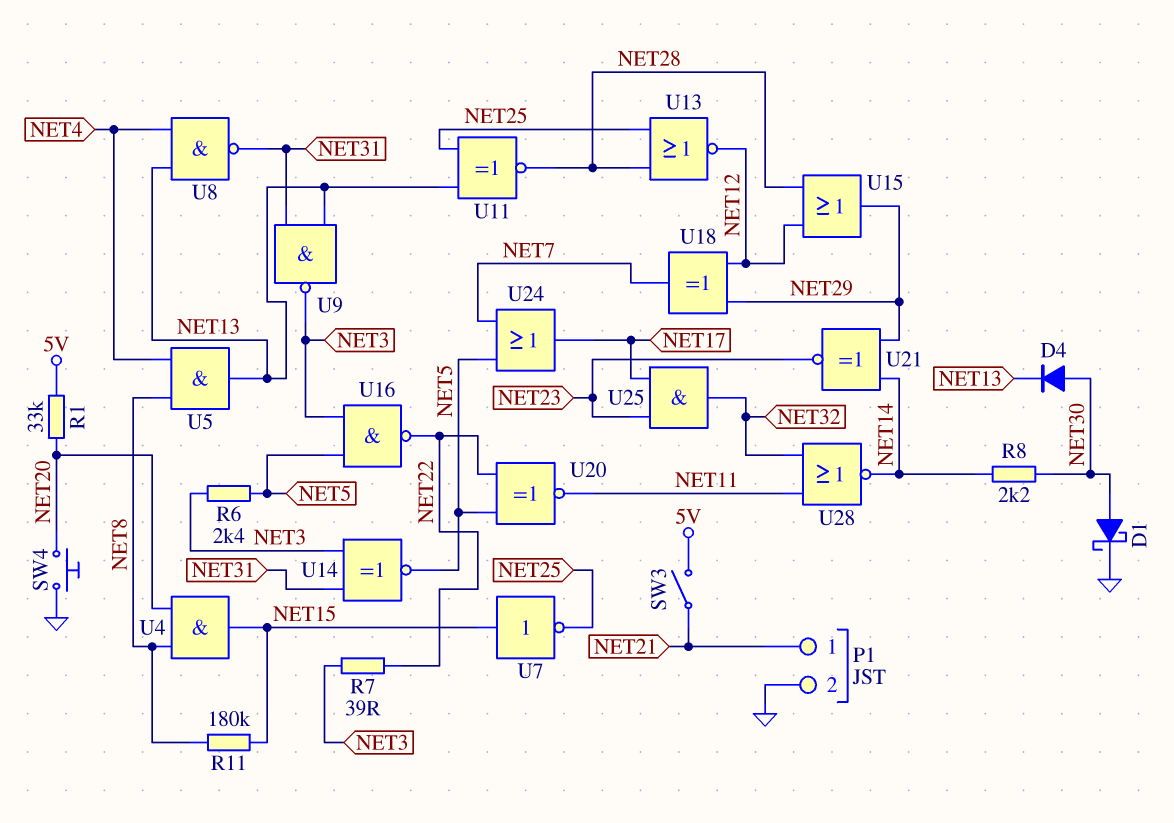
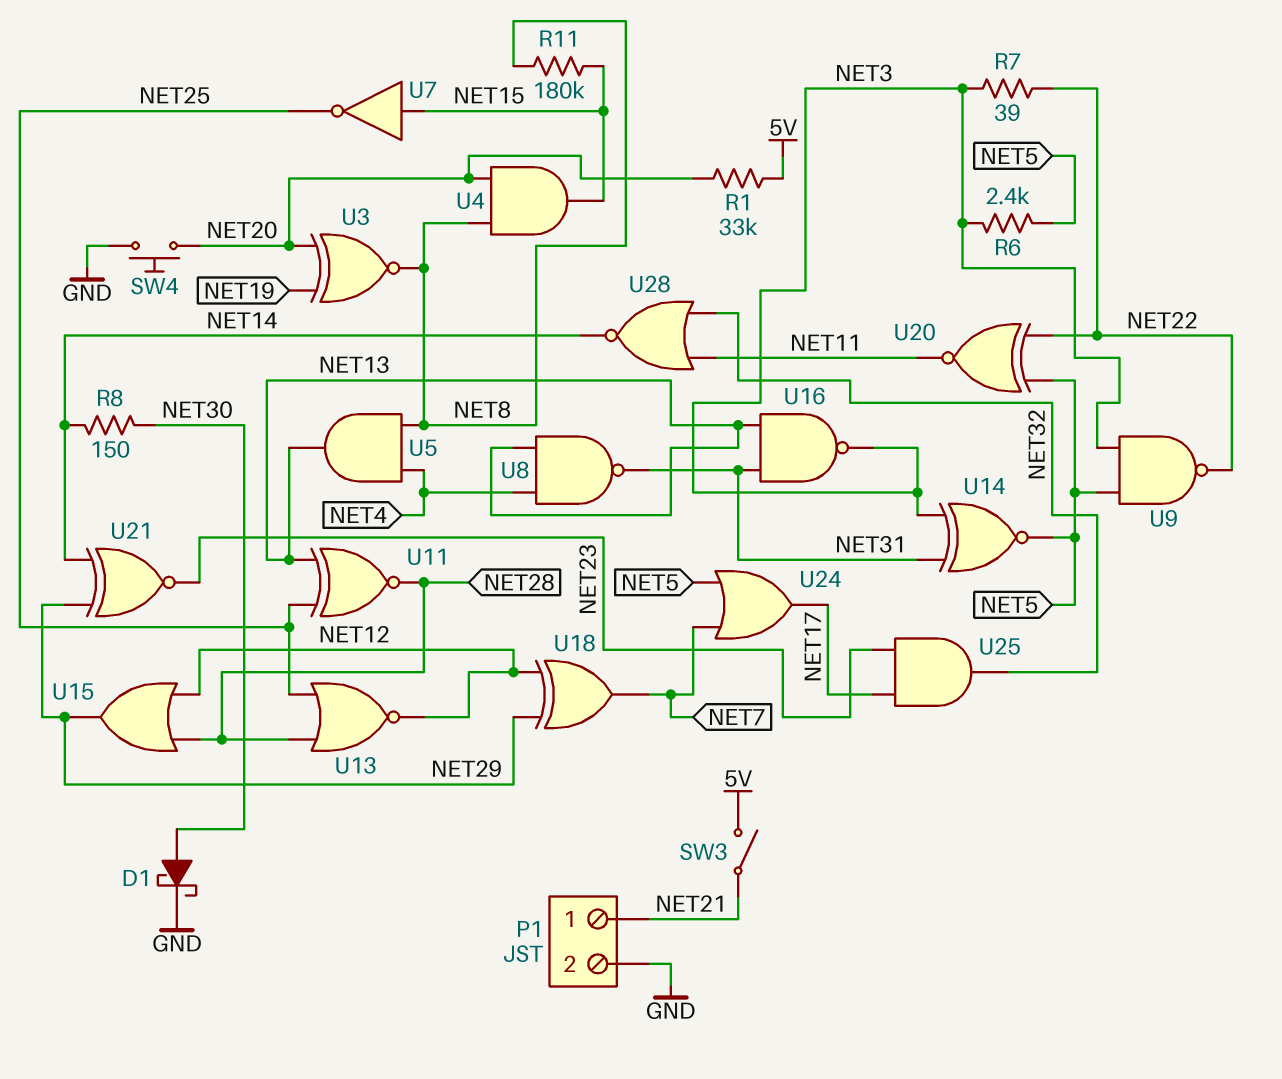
D4: diode (A NET30, K NET13) -> none
R8: 2.2k (NET14, NET30) -> 150 (NET14, NET30)
U3: none -> XNOR (in NET19, in NET20, out NET8)
U9: NAND (in NET13, in NET31, out NET3) -> NAND (in NET3, in NET5, out NET22)
U16: NAND (in NET3, in NET5, out NET22) -> NAND (in NET13, in NET31, out NET3)

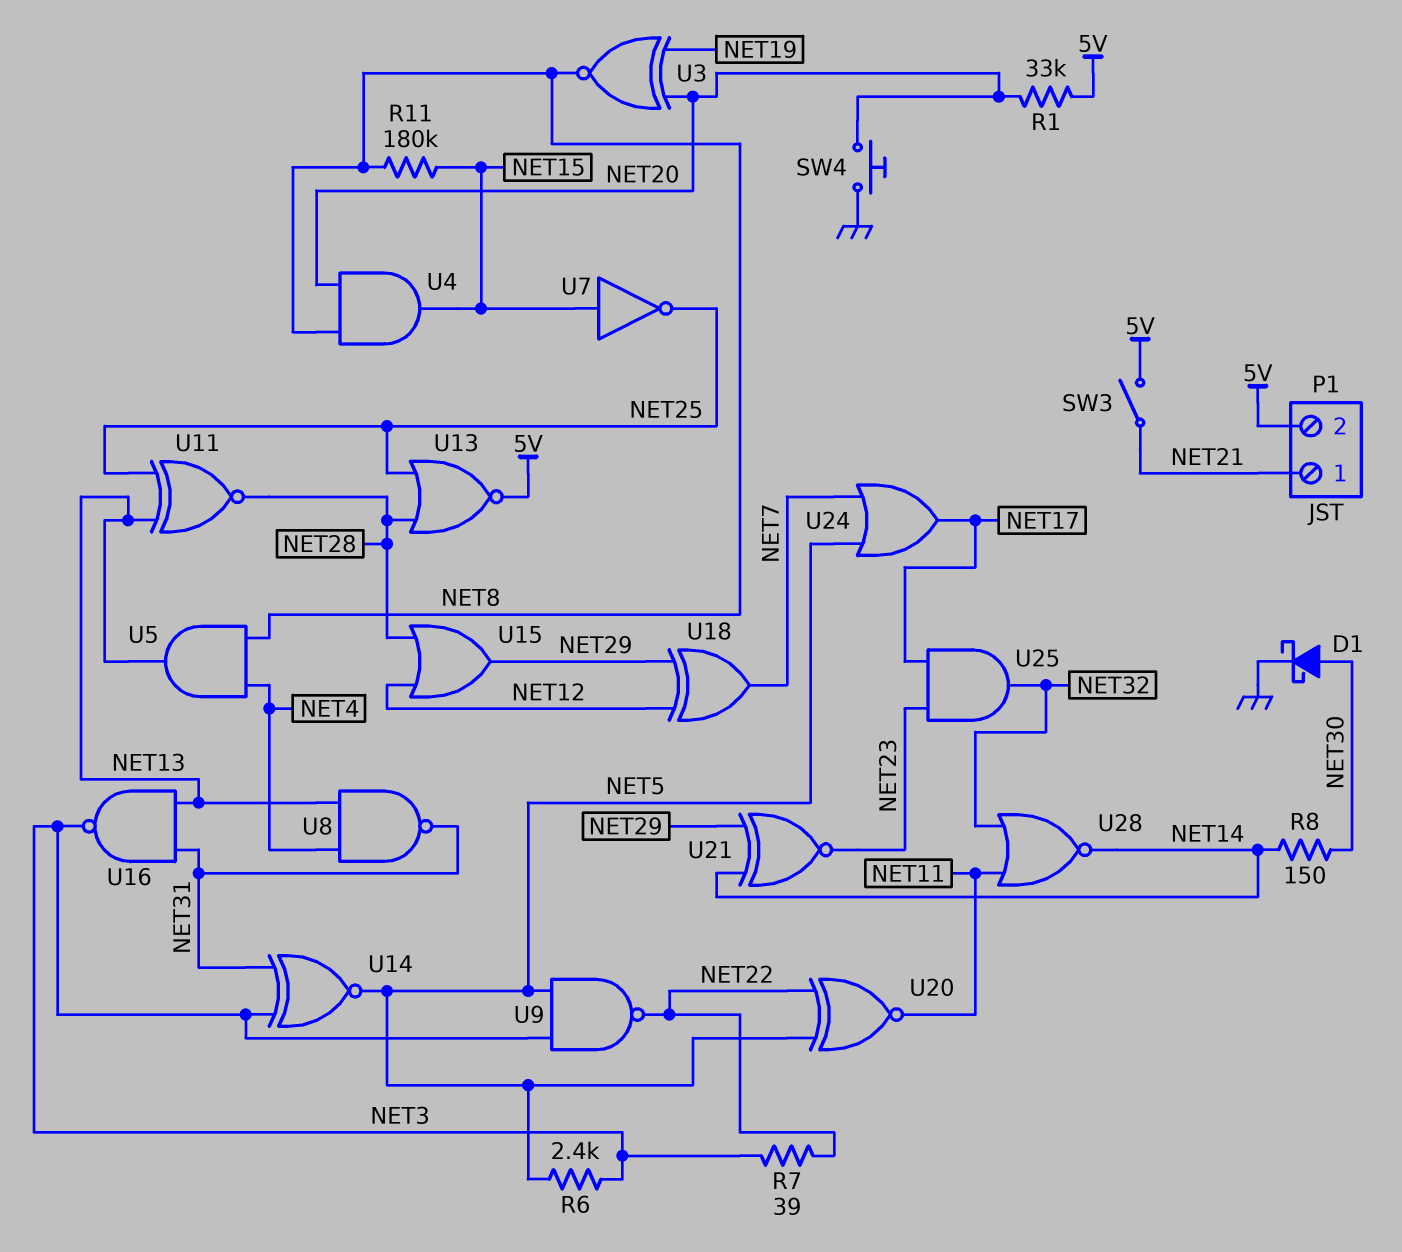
P1 pin 2: GND -> 5V
U13: NOR (in NET25, in NET28, out NET12) -> NOR (in NET25, in NET28, out 5V)

